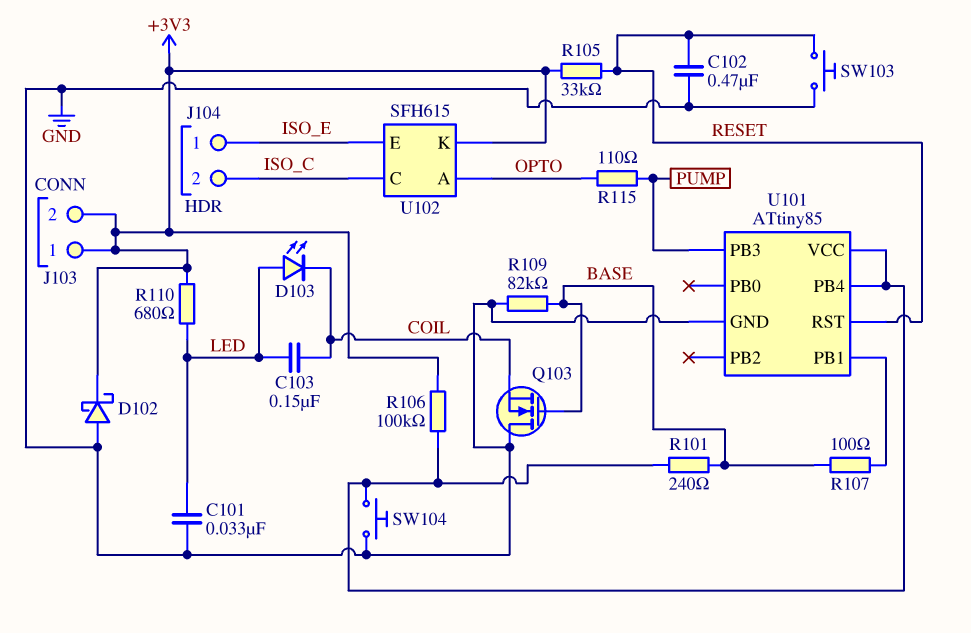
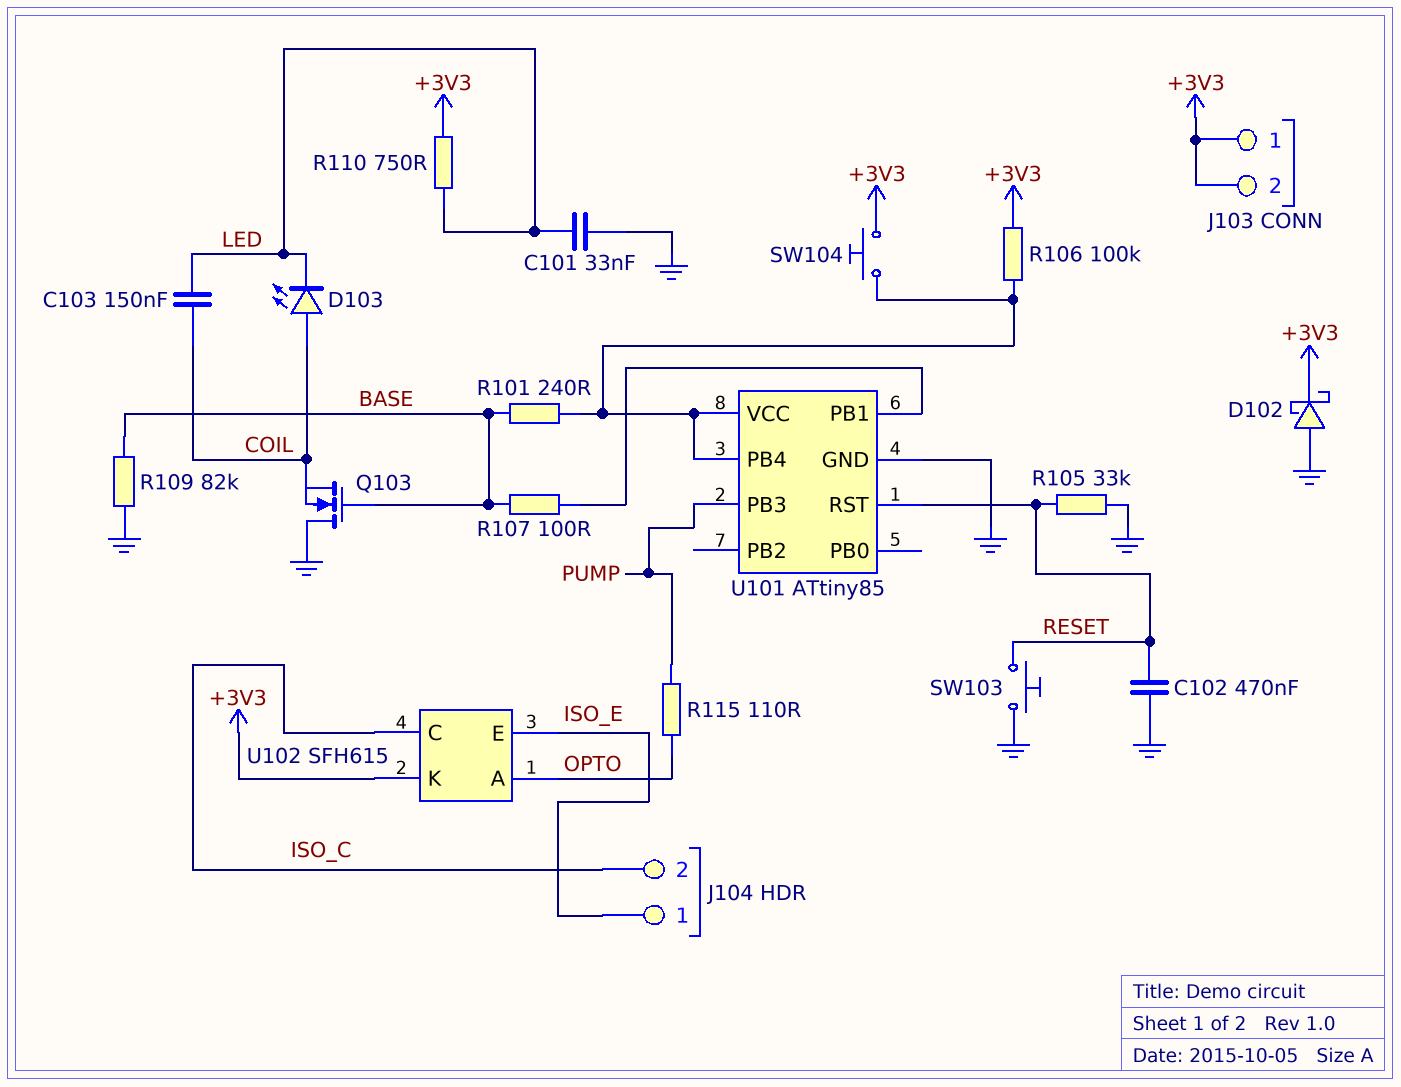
D103: LED (A LED, K COIL) -> LED (A COIL, K LED)
R105: 33k (+3V3, RESET) -> 33k (GND, RESET)
R110: 680 (+3V3, LED) -> 750 (+3V3, LED)
SW104: button (GND, U101/PB4) -> button (+3V3, U101/PB4)

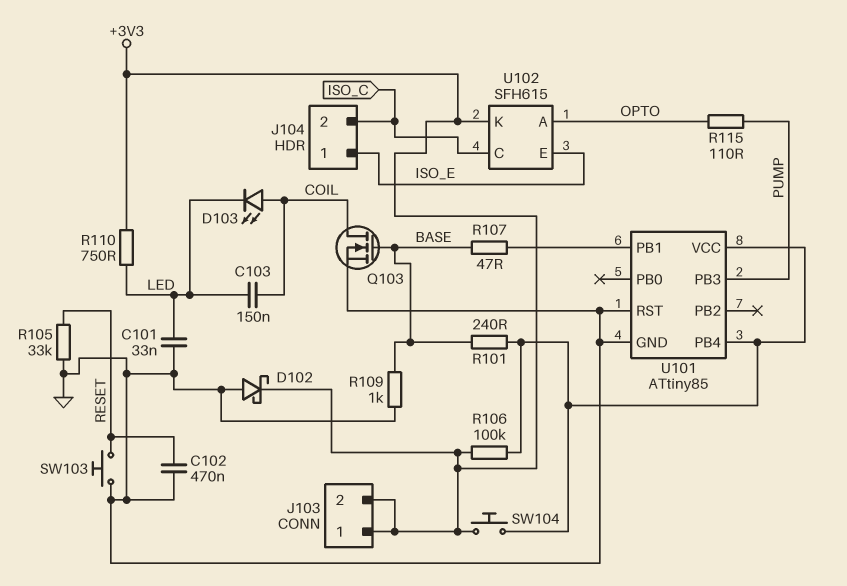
Q103: NMOS (G BASE, D GND, S COIL) -> NMOS (G BASE, D COIL, S GND)
R107: 100 (BASE, U101/PB1) -> 47 (BASE, U101/PB1)
R109: 82k (BASE, GND) -> 1k (BASE, GND)
U101 pin RST: RESET -> GND

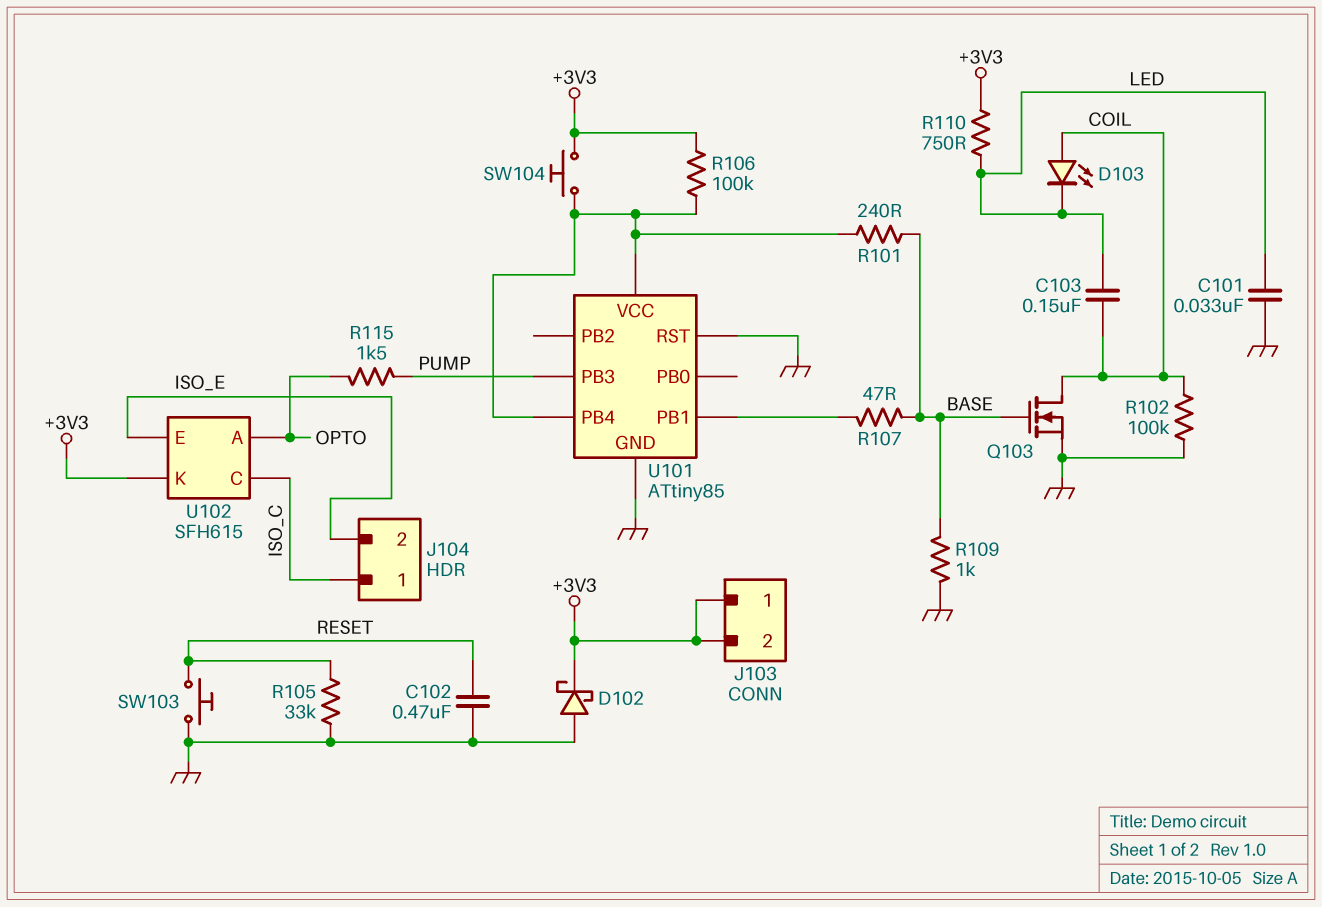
J104 pin 1: ISO_E -> ISO_C
J104 pin 2: ISO_C -> ISO_E
R102: none -> 100k (COIL, GND)
R115: 110 (OPTO, PUMP) -> 1.5k (OPTO, PUMP)

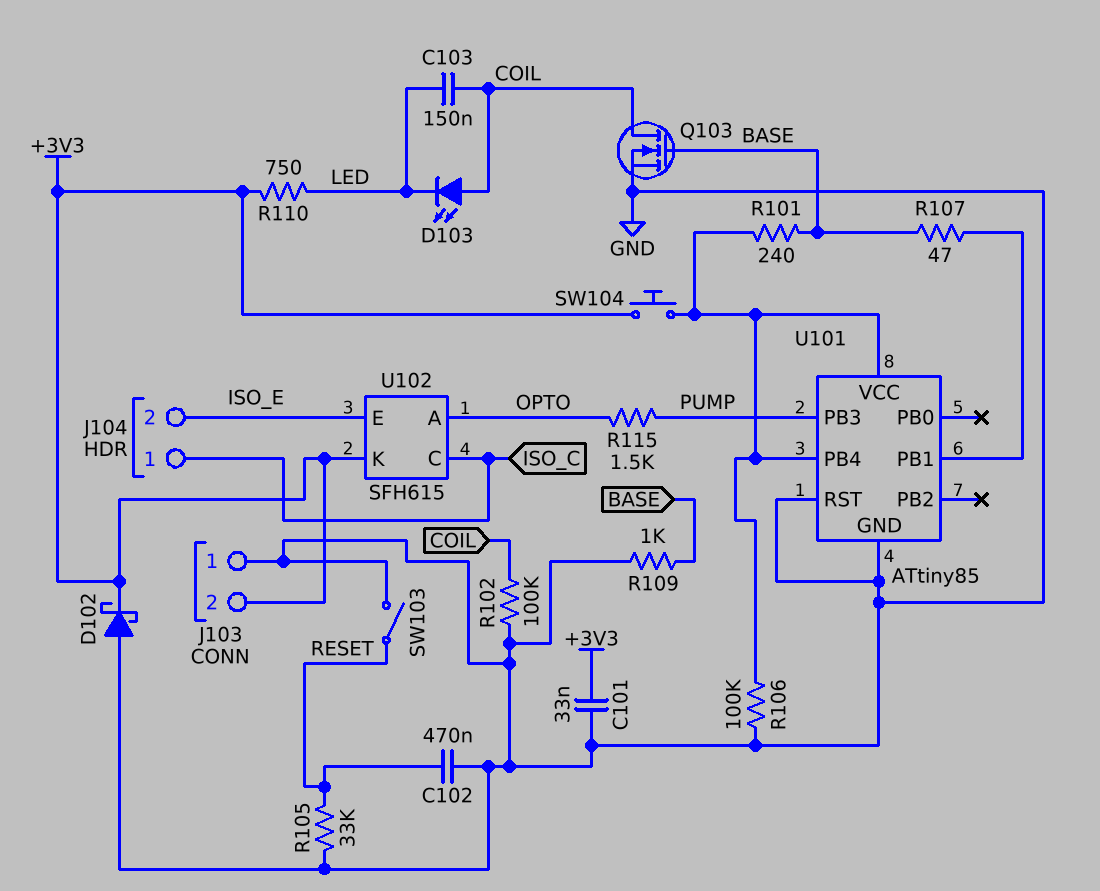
C101: 33nF (GND, LED) -> 33nF (+3V3, GND)
J103 pin 1: +3V3 -> GND
R106: 100k (+3V3, U101/PB4) -> 100k (GND, U101/PB4)
SW103: button (GND, RESET) -> switch (GND, RESET)

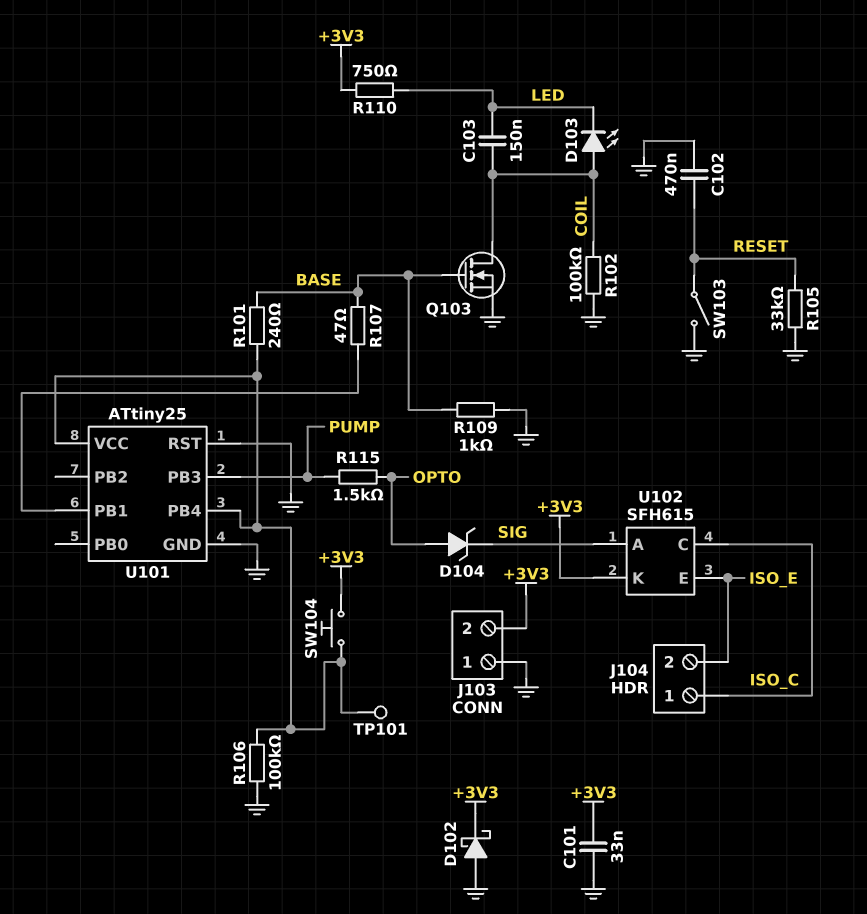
D104: none -> zener (A OPTO, K SIG)
TP101: none -> test point (U101/PB4)
U101: ATtiny85 -> ATtiny25
U102 pin A: OPTO -> SIG

